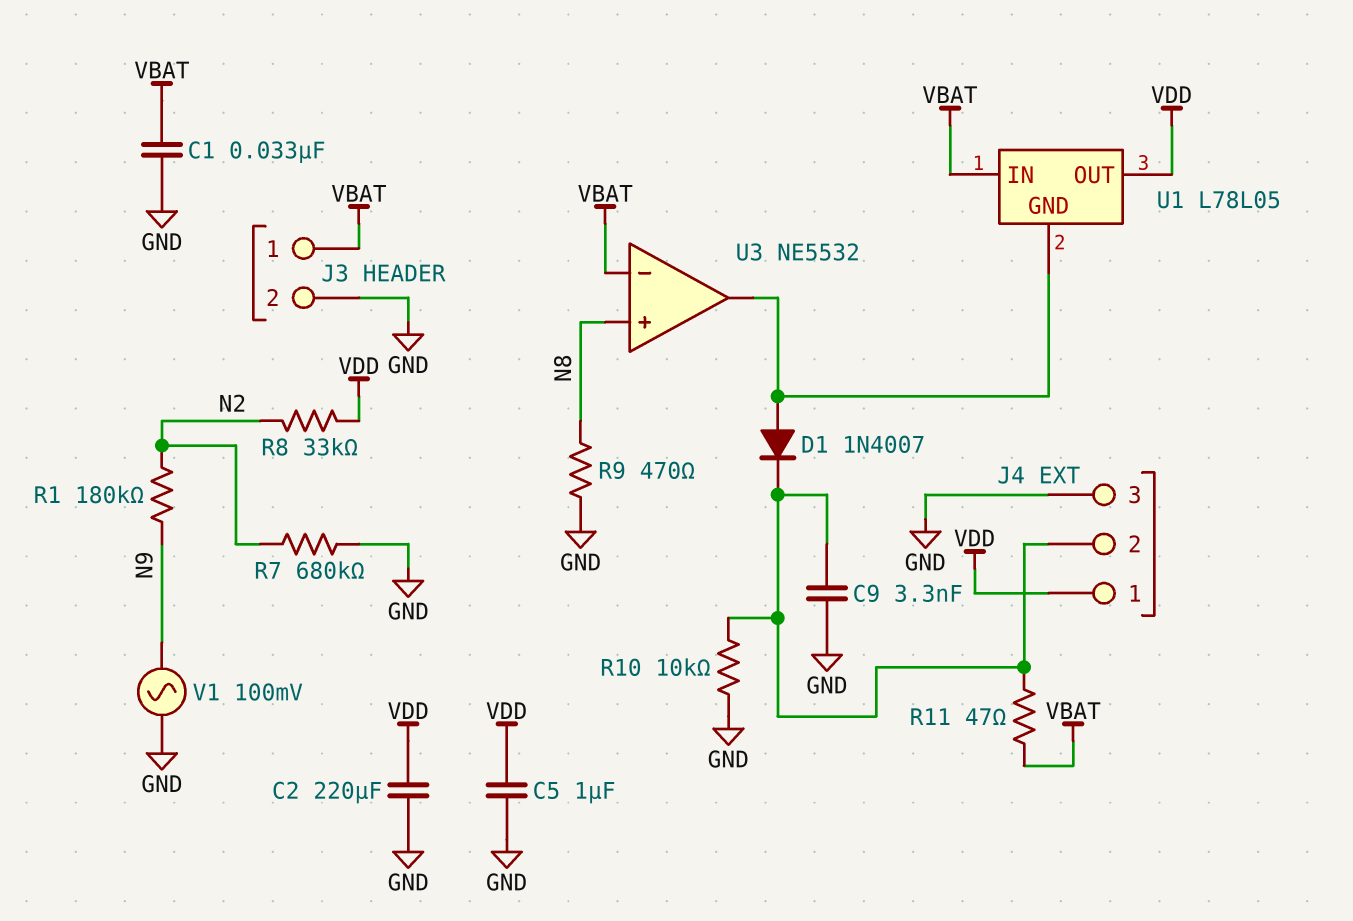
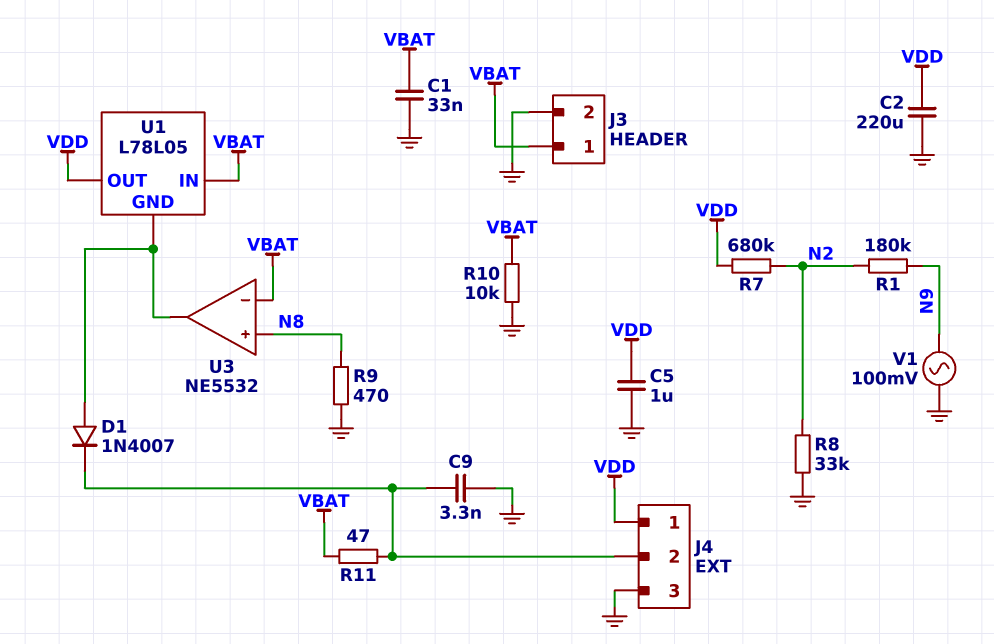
R7: 680k (GND, N2) -> 680k (N2, VDD)
R8: 33k (N2, VDD) -> 33k (GND, N2)
R10: 10k (GND, J4/2) -> 10k (GND, VBAT)

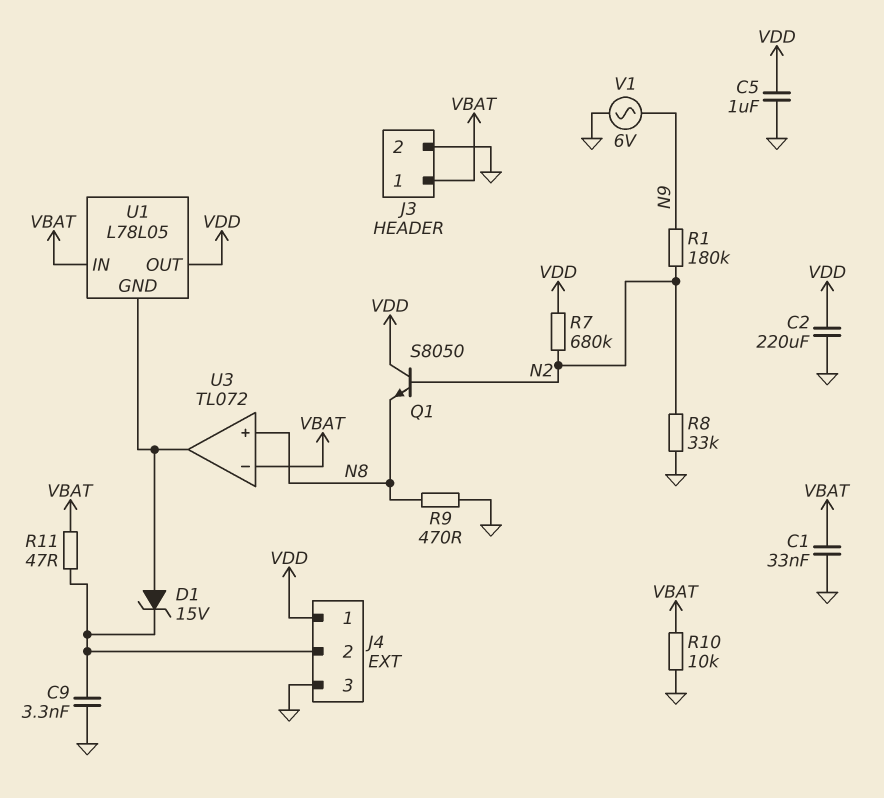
D1: diode 1N4007 (A U1/GND, K J4/2) -> zener 15V (A U1/GND, K J4/2)
Q1: none -> NPN S8050 (B N2, C VDD, E N8)
U3: NE5532 -> TL072
V1: AC 100mV (GND, N9) -> AC 6V (GND, N9)

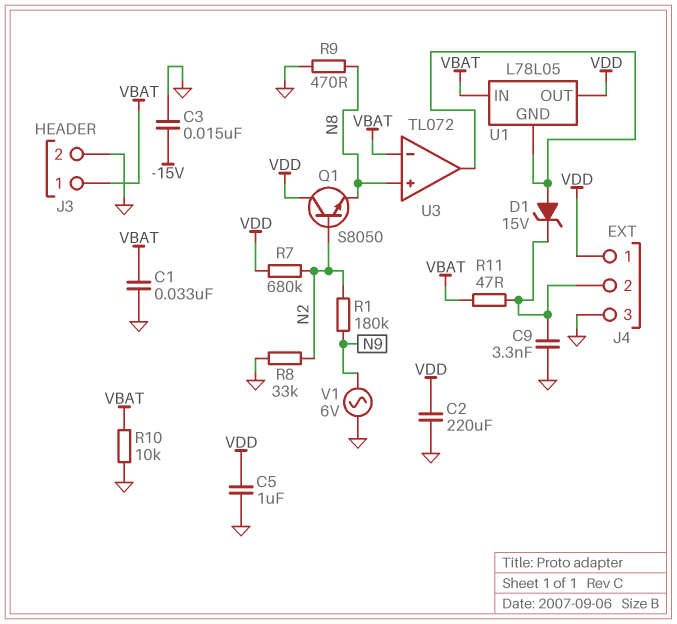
C3: none -> 15nF (-15V, GND)

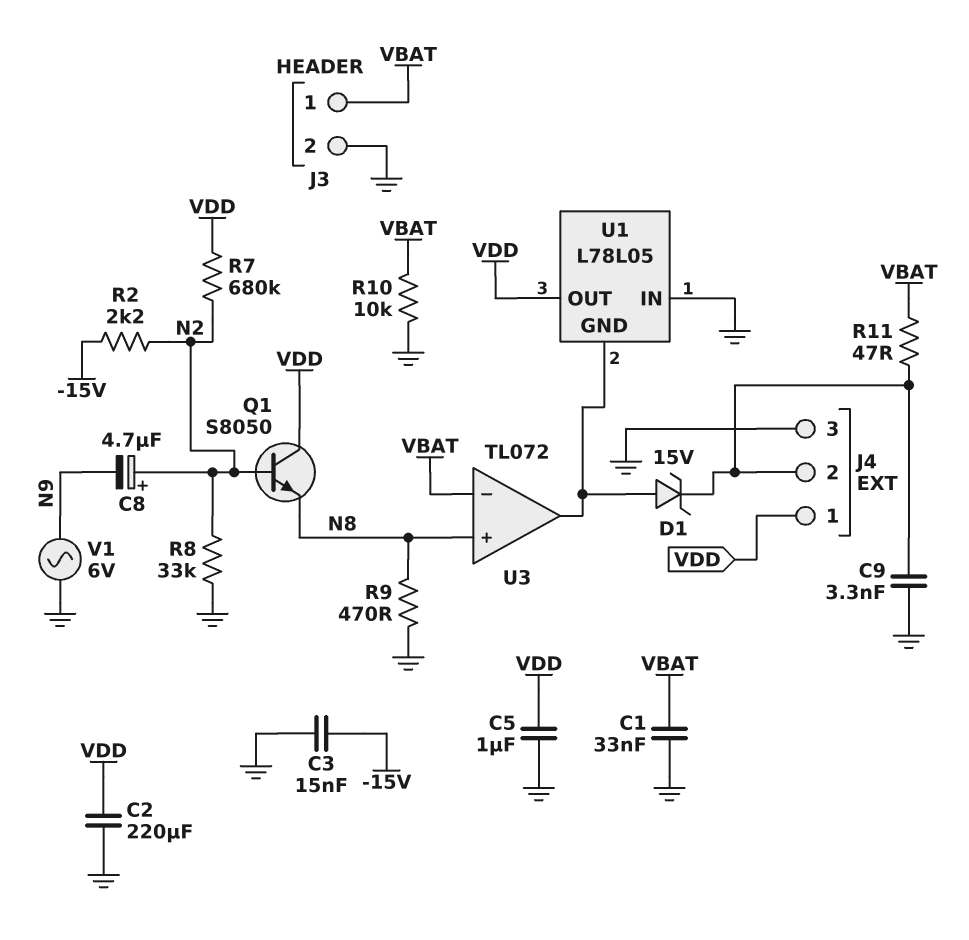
C8: none -> 4.7uF (plus N2, minus N9)
R1: 180k (N2, N9) -> none
R2: none -> 2.2k (-15V, N2)
U1 pin IN: VBAT -> GND

